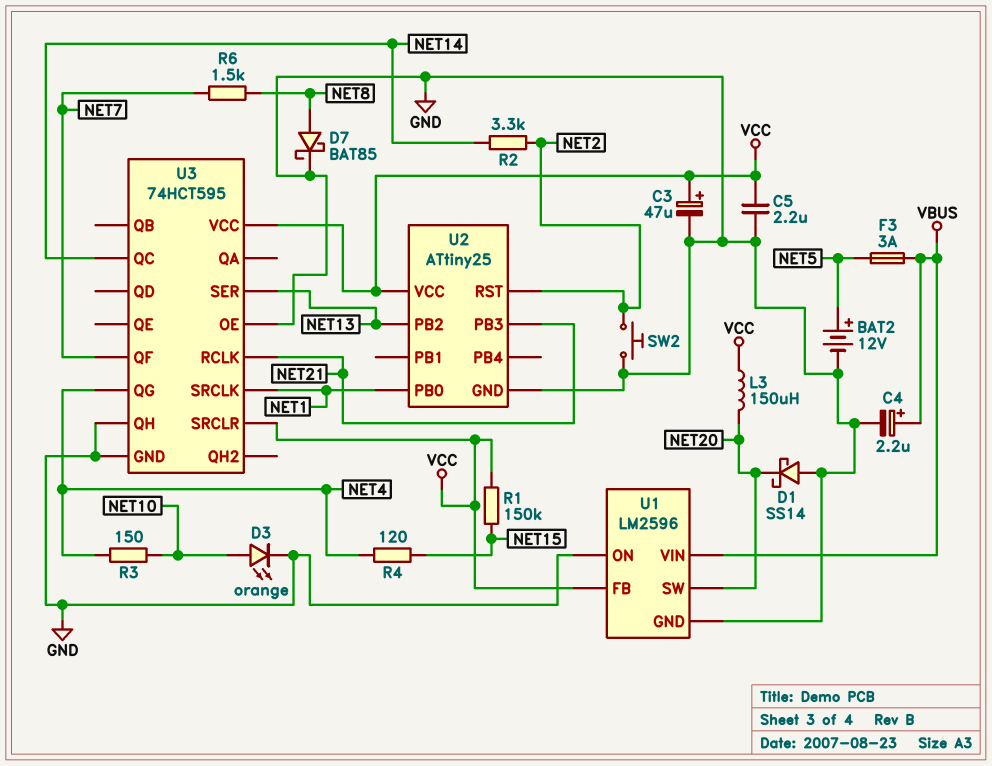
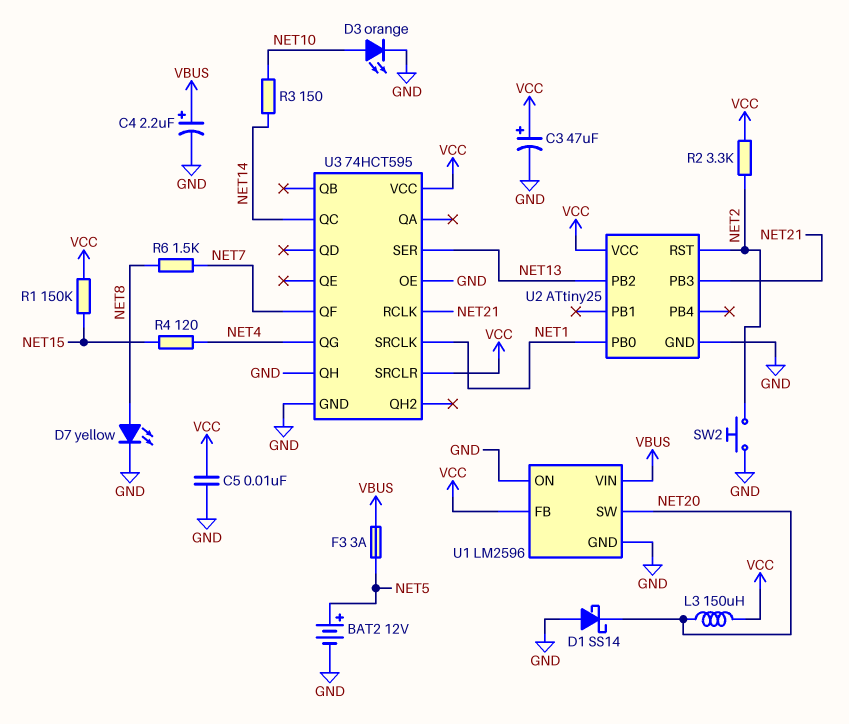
C5: 2.2uF (GND, VCC) -> 10nF (GND, VCC)
D7: schottky BAT85 (A NET8, K GND) -> LED yellow (A NET8, K GND)
R2: 3.3k (NET2, NET14) -> 3.3k (NET2, VCC)
R3: 150 (NET4, NET10) -> 150 (NET10, NET14)

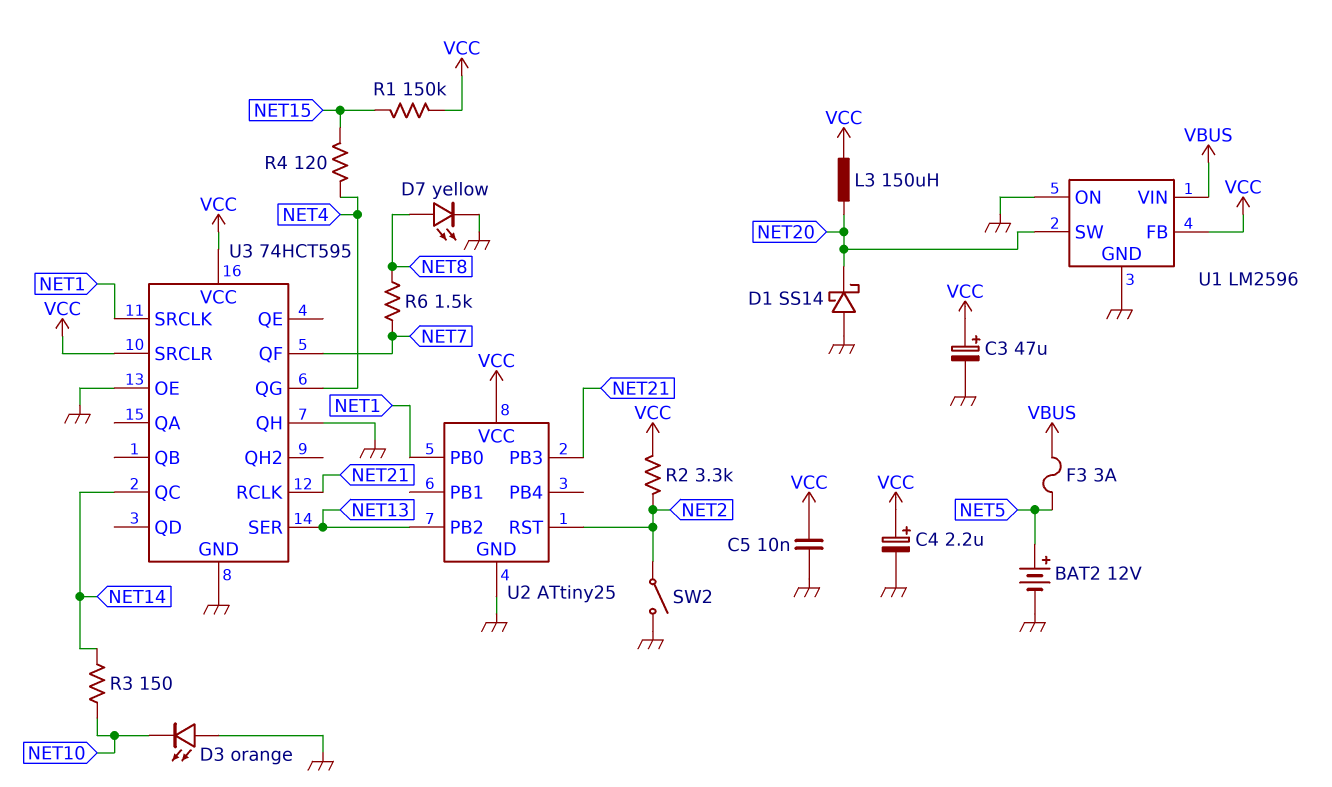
C4: 2.2uF (plus VBUS, minus GND) -> 2.2uF (plus VCC, minus GND)
D3: LED orange (A NET10, K GND) -> LED orange (A GND, K NET10)
SW2: button (GND, NET2) -> switch (GND, NET2)

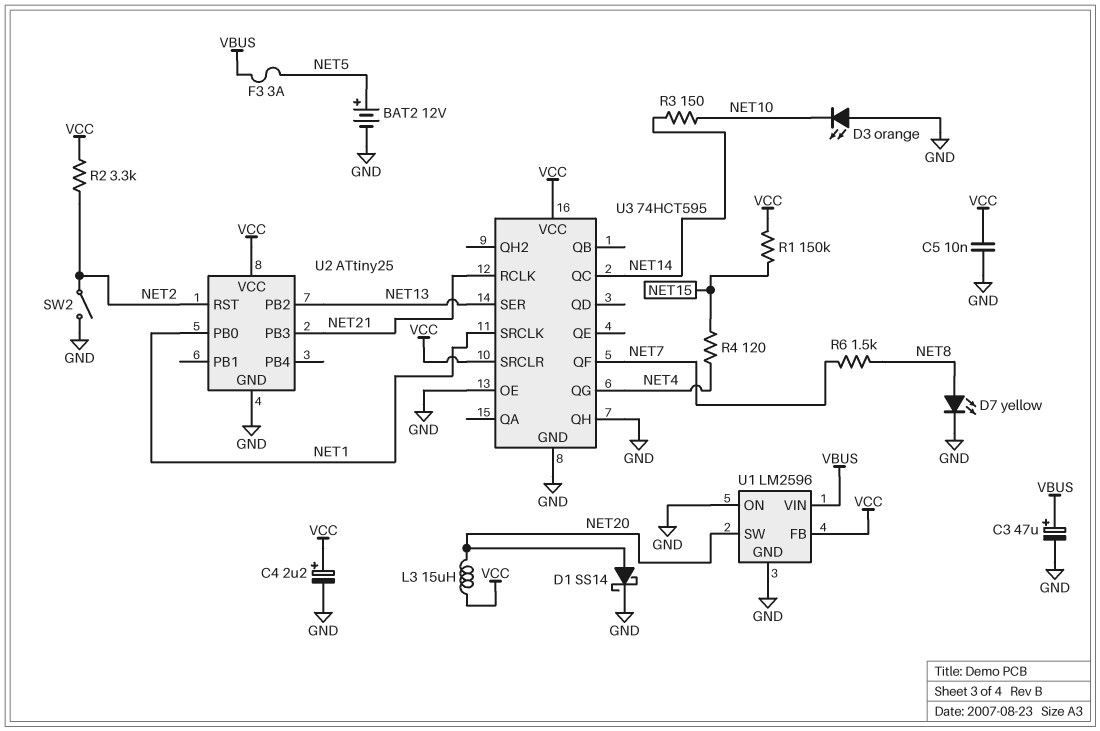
C3: 47uF (plus VCC, minus GND) -> 47uF (plus VBUS, minus GND)
D1: schottky SS14 (A GND, K NET20) -> schottky SS14 (A NET20, K GND)
L3: 150uH (NET20, VCC) -> 15uH (NET20, VCC)

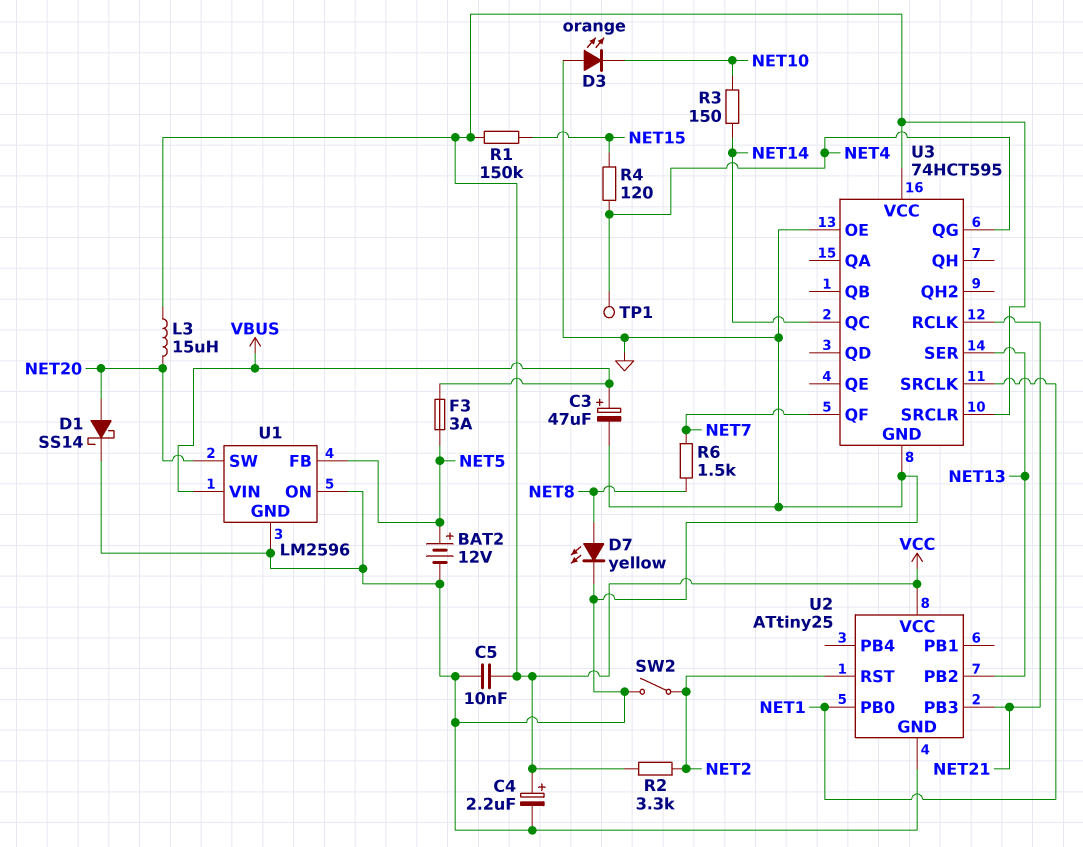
TP1: none -> test point (NET4)
U1 pin FB: VCC -> NET5
U3 pin QH: GND -> none

